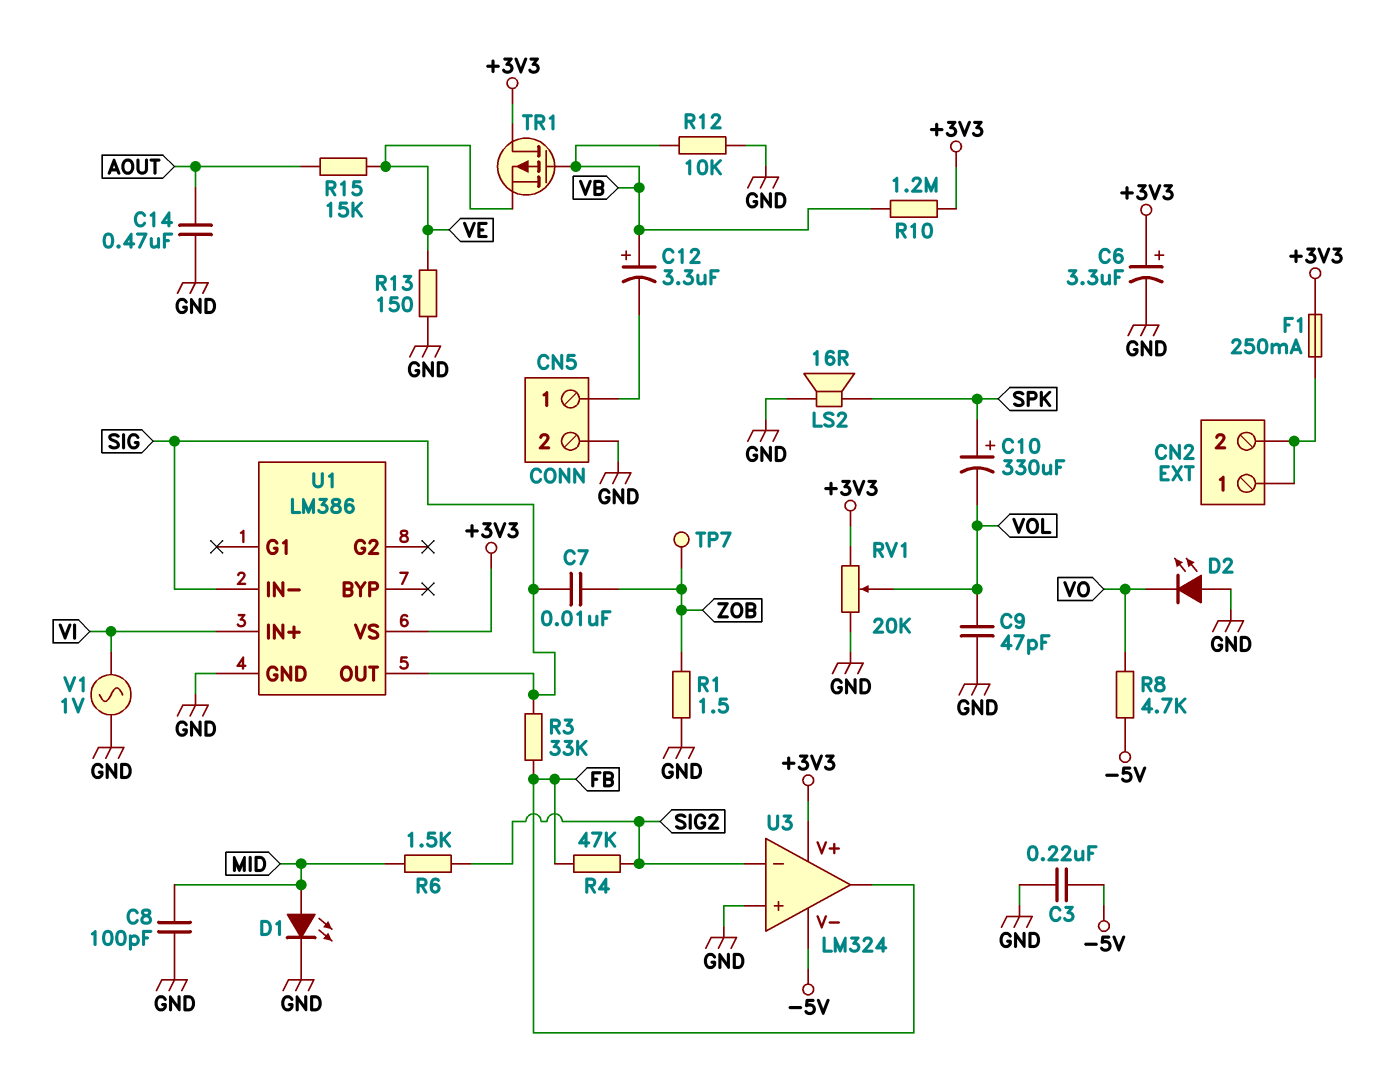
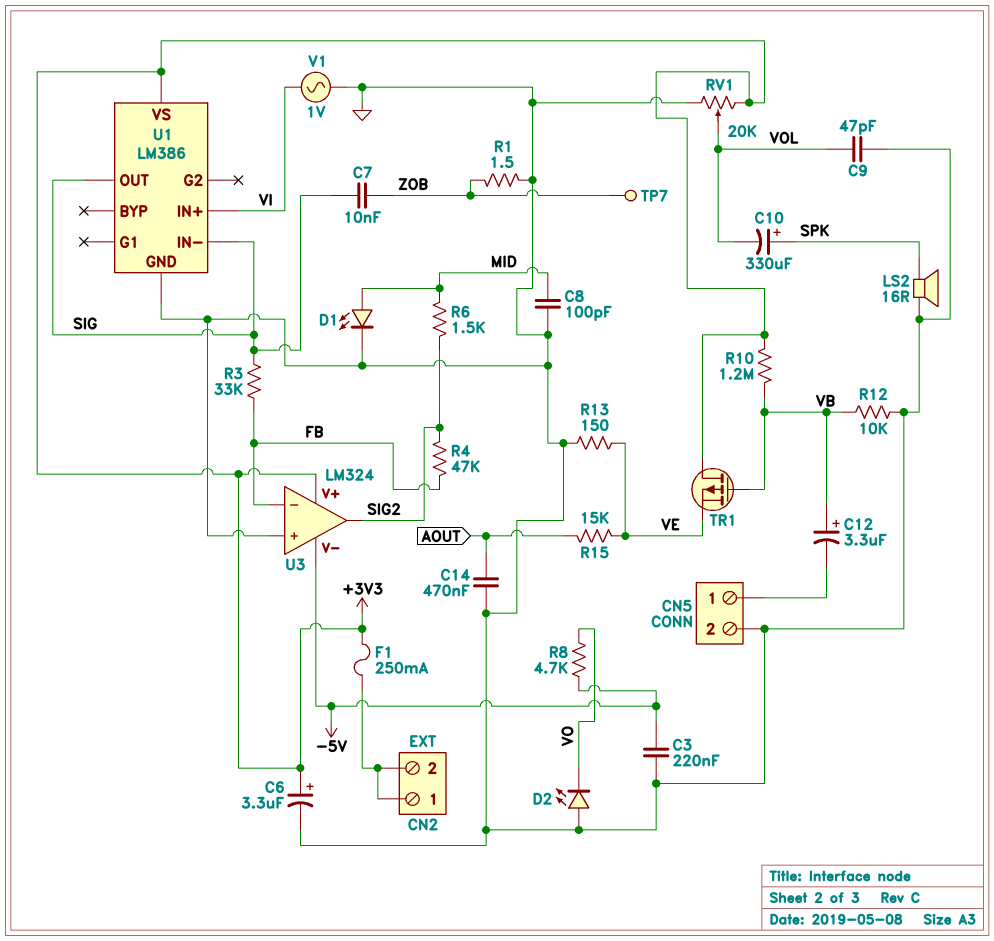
U3 pin in-: SIG2 -> FB
U3 pin out: FB -> SIG2

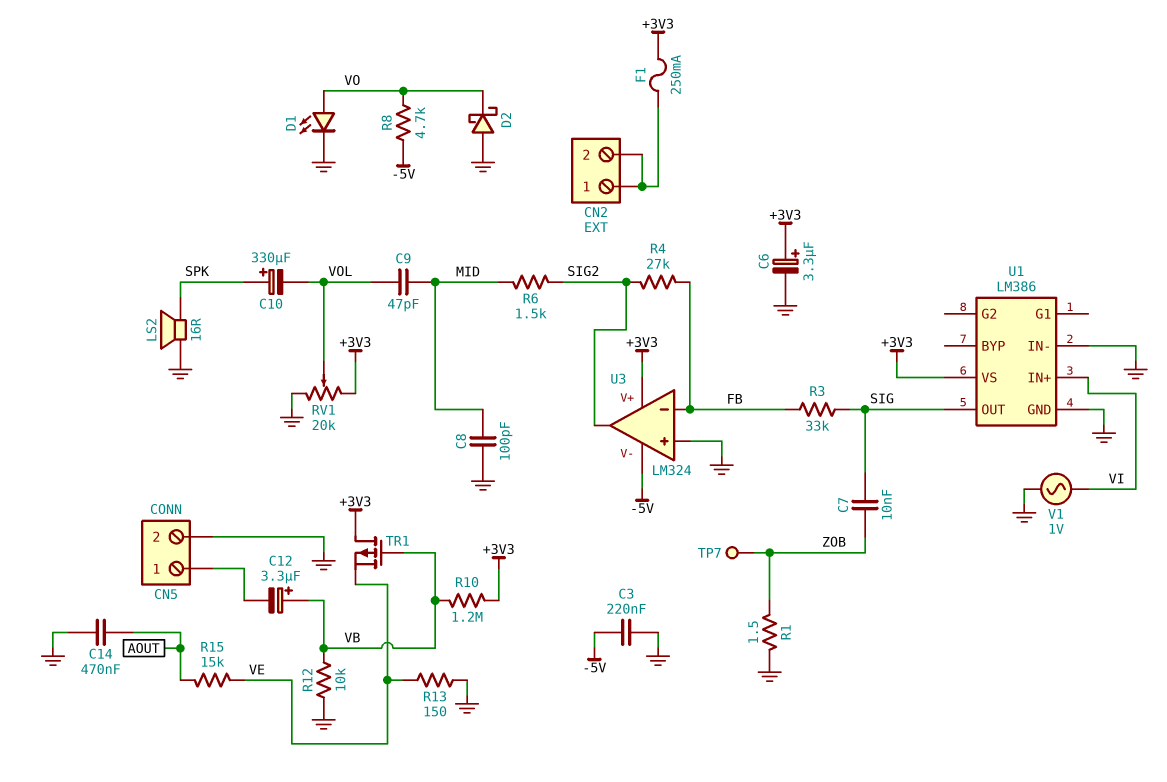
C9: 47pF (GND, VOL) -> 47pF (MID, VOL)
D1: LED (A MID, K GND) -> LED (A VO, K GND)
D2: LED (A GND, K VO) -> schottky (A GND, K VO)
R4: 47k (FB, SIG2) -> 27k (FB, SIG2)
U1 pin IN-: SIG -> GND

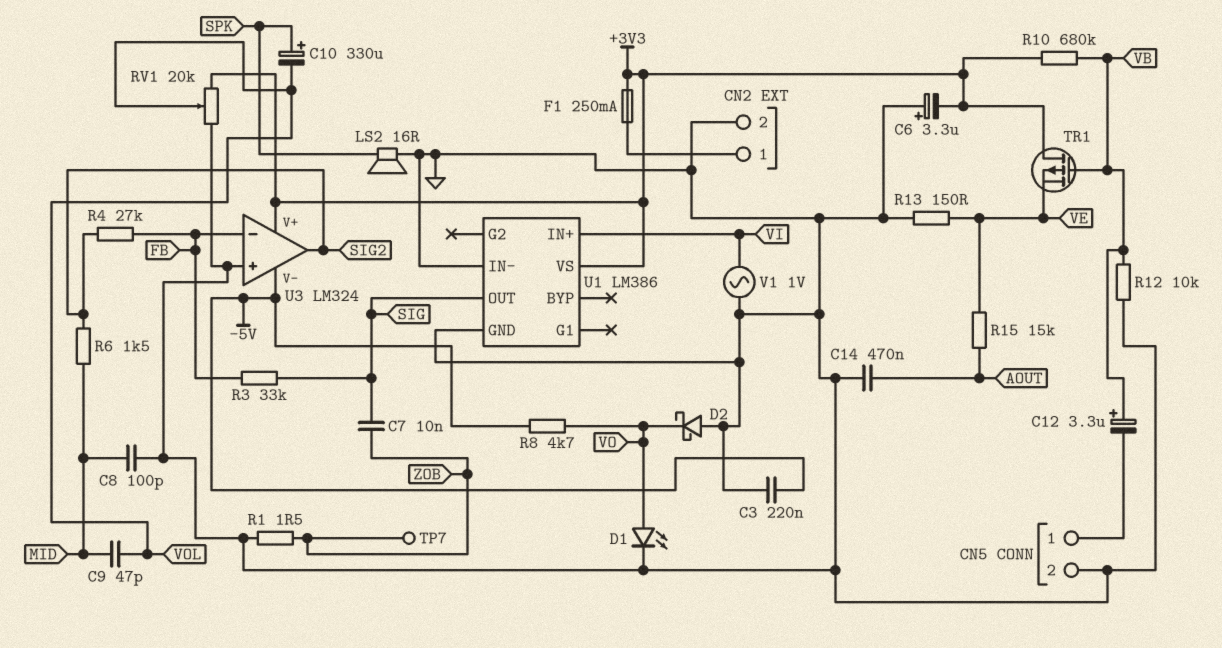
C6: 3.3uF (plus +3V3, minus GND) -> 3.3uF (plus GND, minus +3V3)
CN2 pin 2: CN2/1 -> GND
R10: 1.2M (+3V3, VB) -> 680k (+3V3, VB)

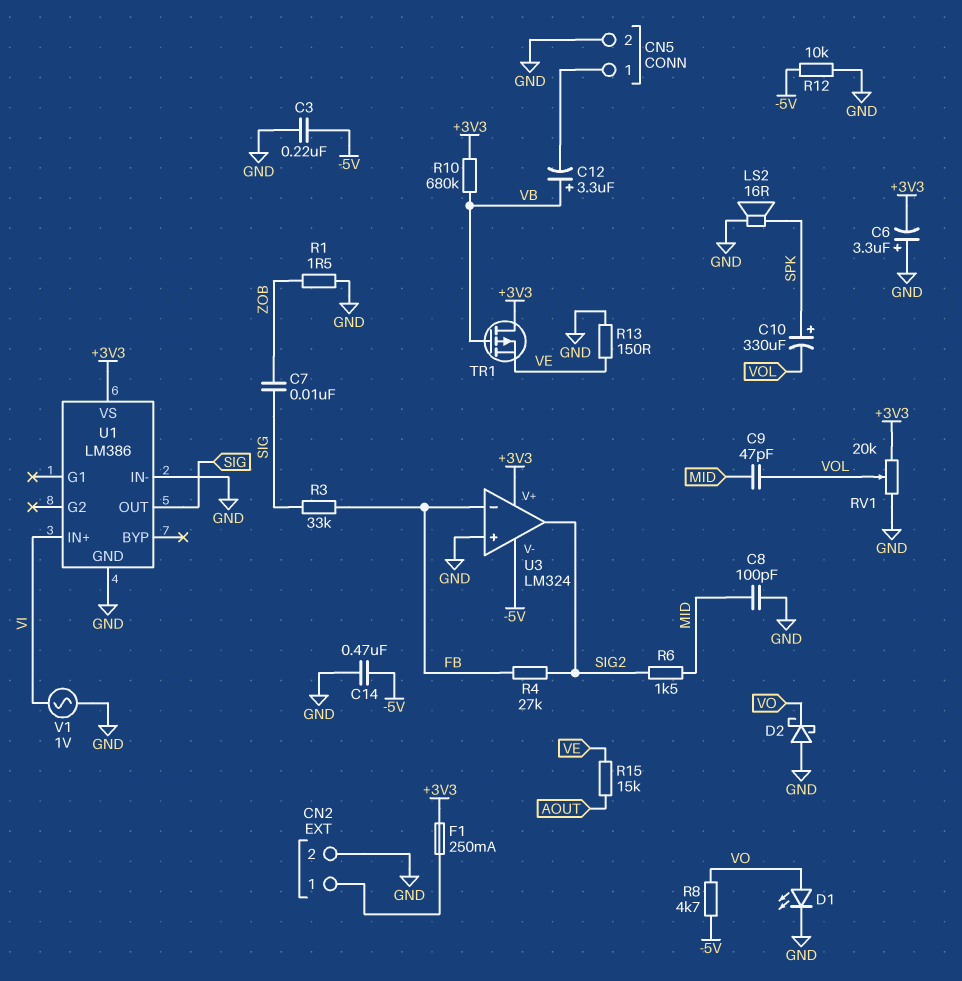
C14: 470nF (AOUT, GND) -> 470nF (-5V, GND)
R12: 10k (GND, VB) -> 10k (-5V, GND)
TP7: test point (ZOB) -> none

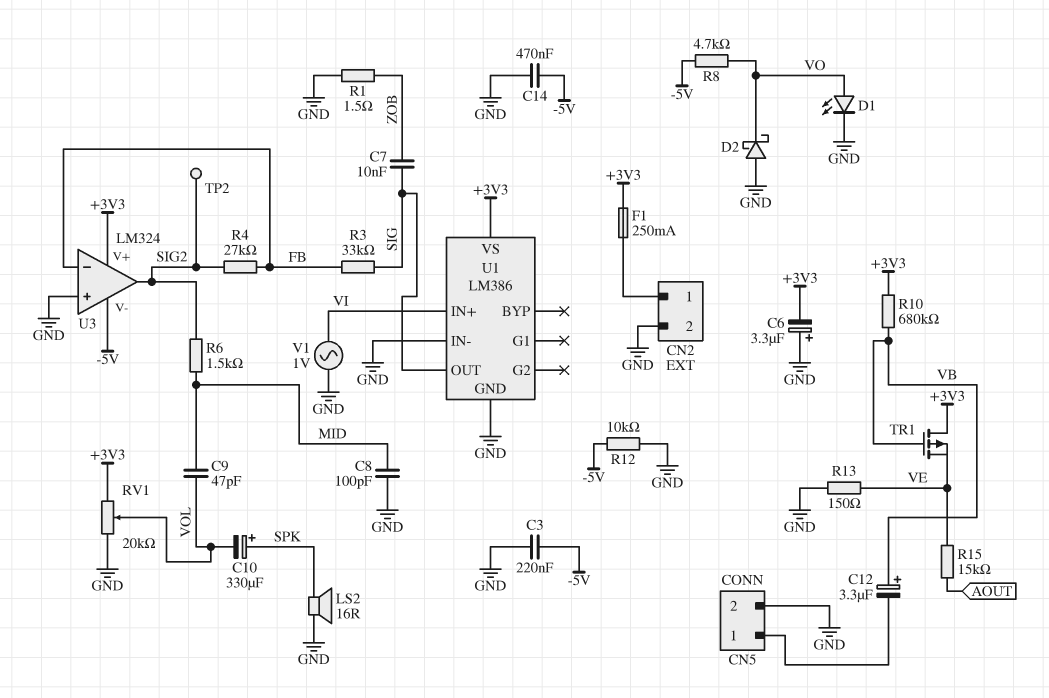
TP2: none -> test point (SIG2)

